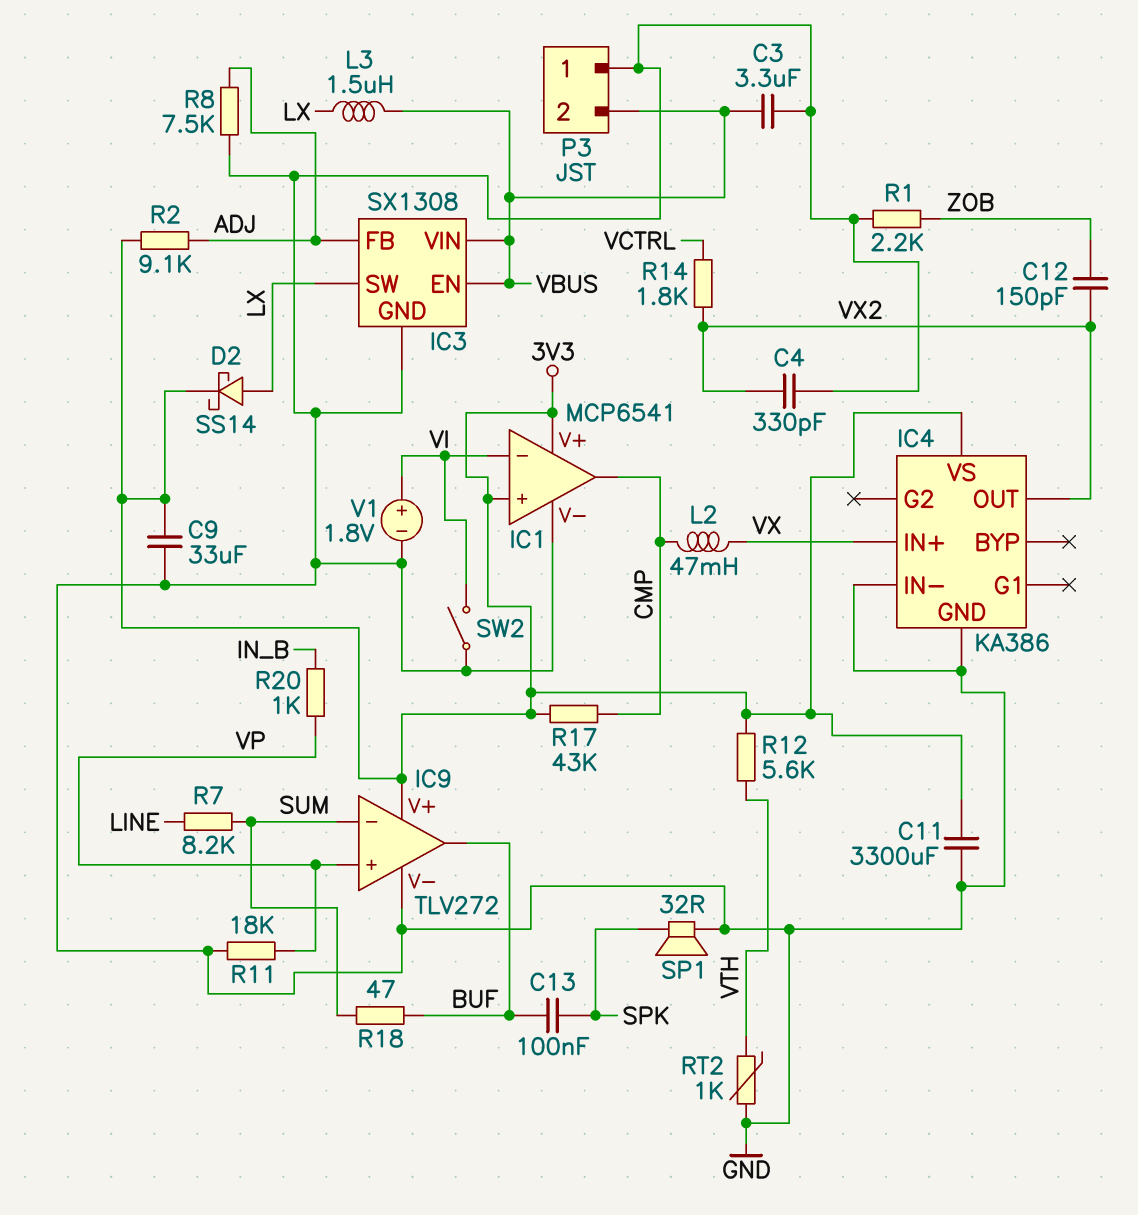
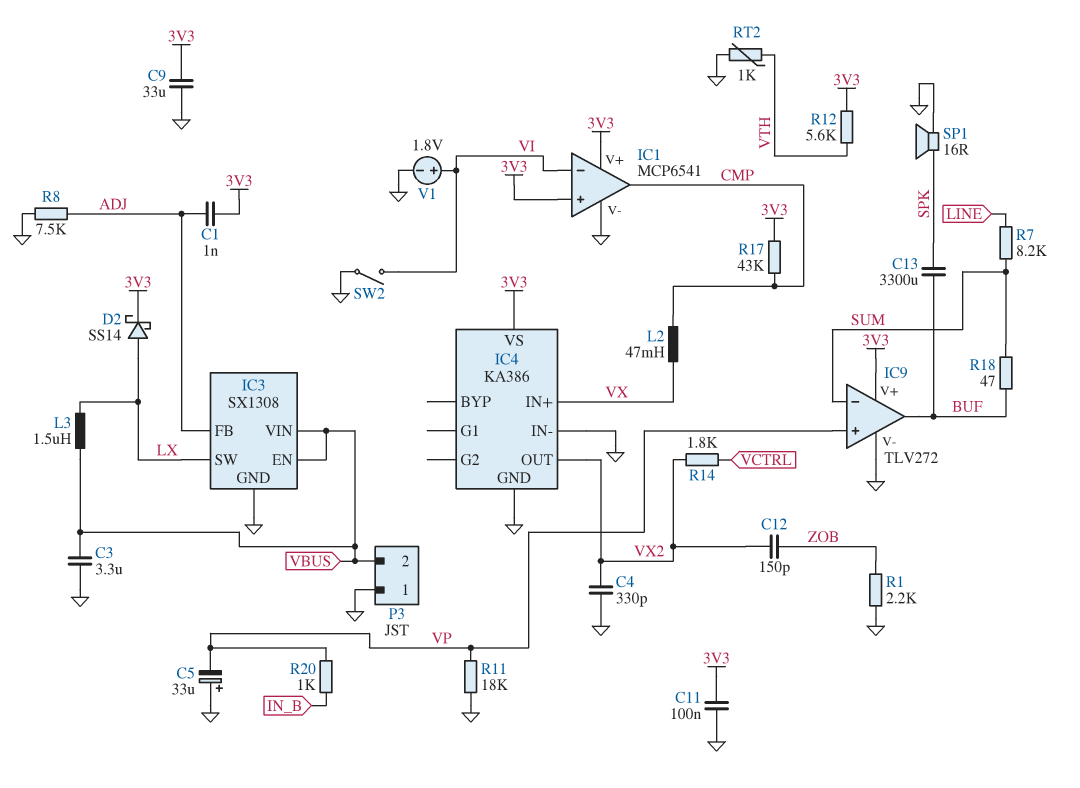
C1: none -> 1nF (3V3, ADJ)
C5: none -> 33uF (plus GND, minus VP)
C11: 3300uF (3V3, GND) -> 100nF (3V3, GND)
C13: 100nF (BUF, SPK) -> 3300uF (BUF, SPK)
R2: 9.1k (3V3, ADJ) -> none
SP1: speaker 32R (GND, SPK) -> speaker 16R (GND, SPK)

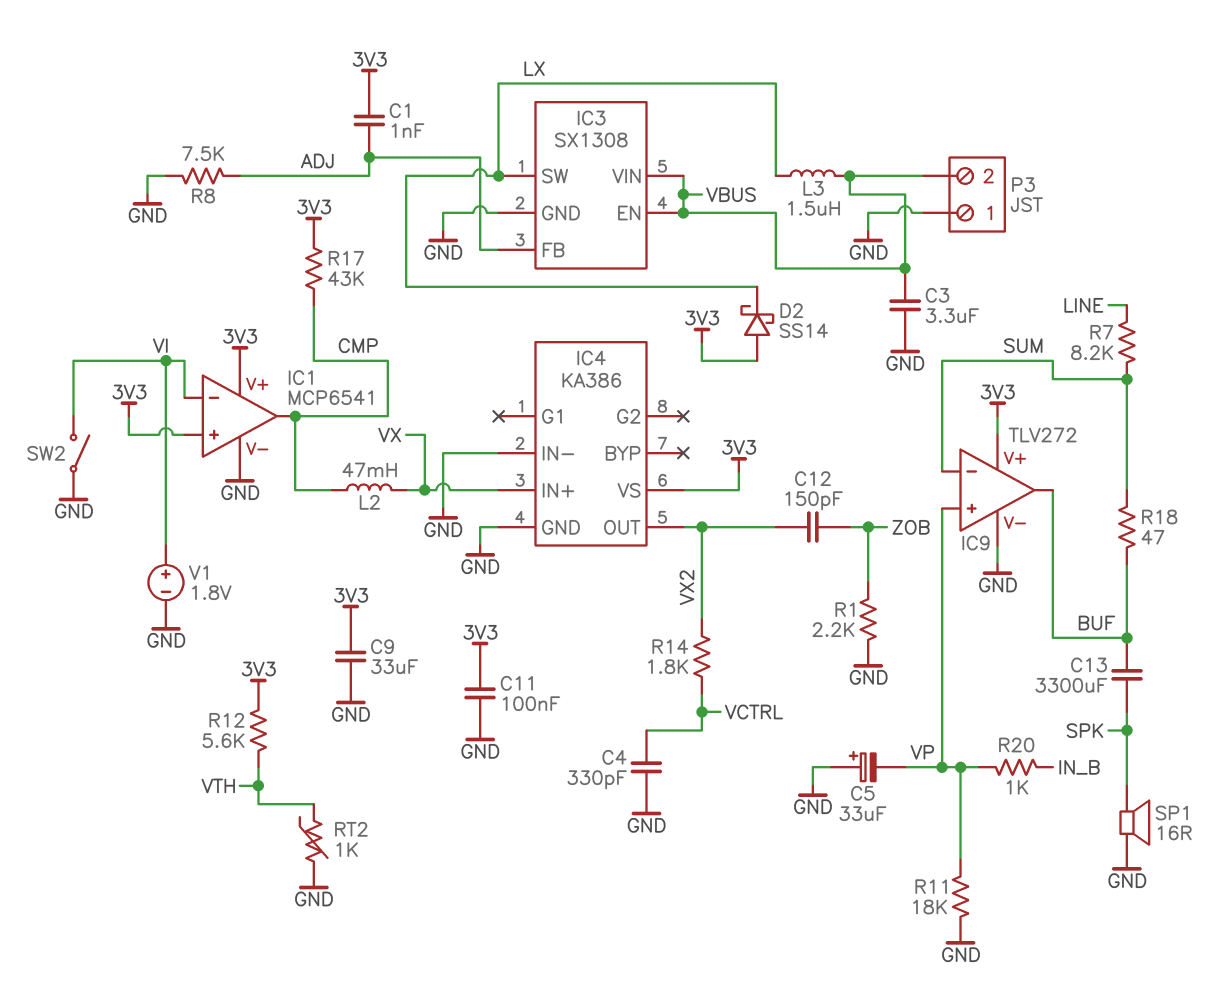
C4: 330pF (GND, VX2) -> 330pF (GND, VCTRL)
D2: schottky SS14 (A LX, K 3V3) -> schottky SS14 (A 3V3, K LX)

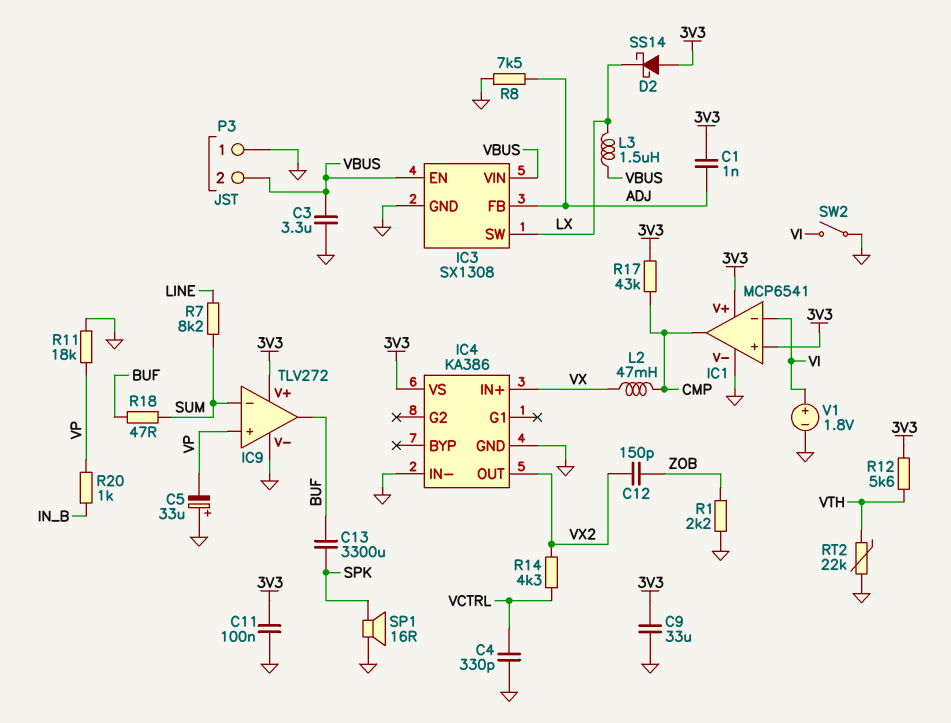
R14: 1.8k (VCTRL, VX2) -> 4.3k (VCTRL, VX2)
RT2: 1k (GND, VTH) -> 22k (GND, VTH)

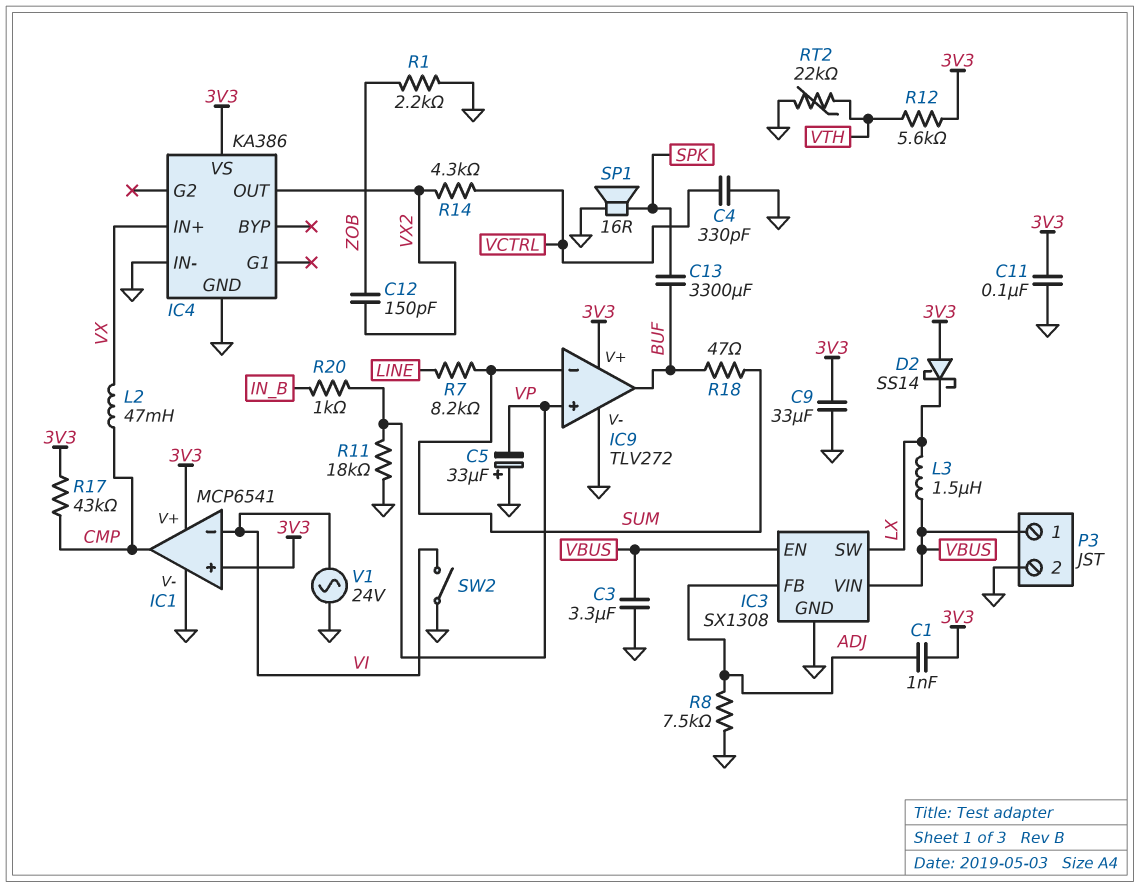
P3 pin 1: GND -> VBUS
P3 pin 2: VBUS -> GND
V1: 1.8V (plus VI, minus GND) -> AC 24V (GND, VI)

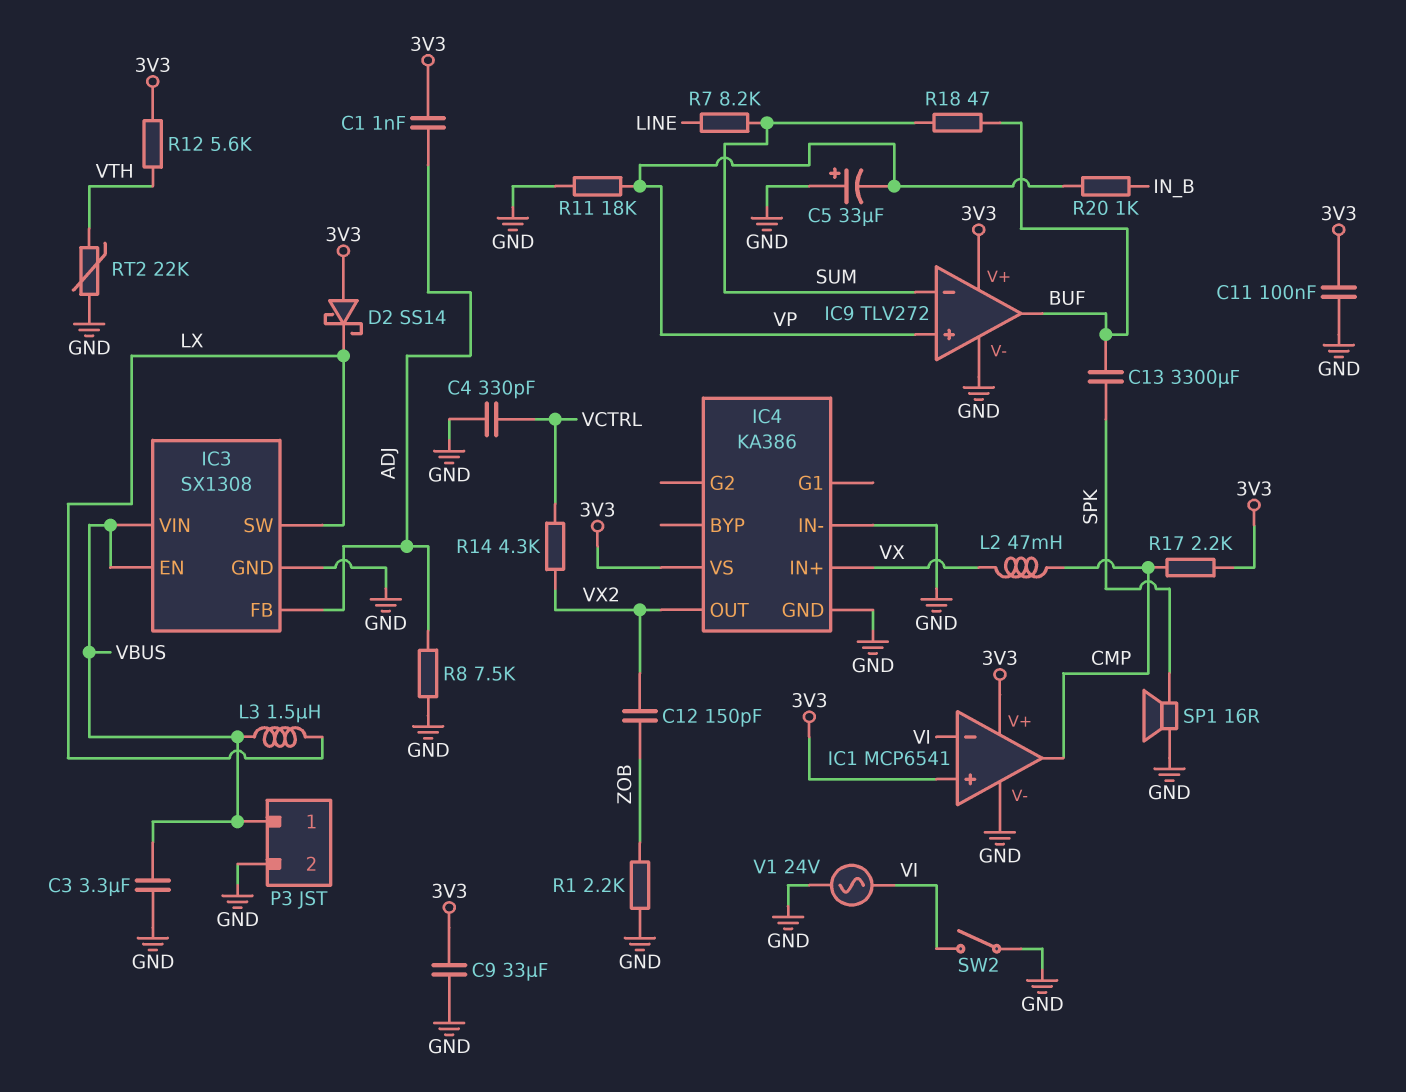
R17: 43k (3V3, CMP) -> 2.2k (3V3, CMP)

